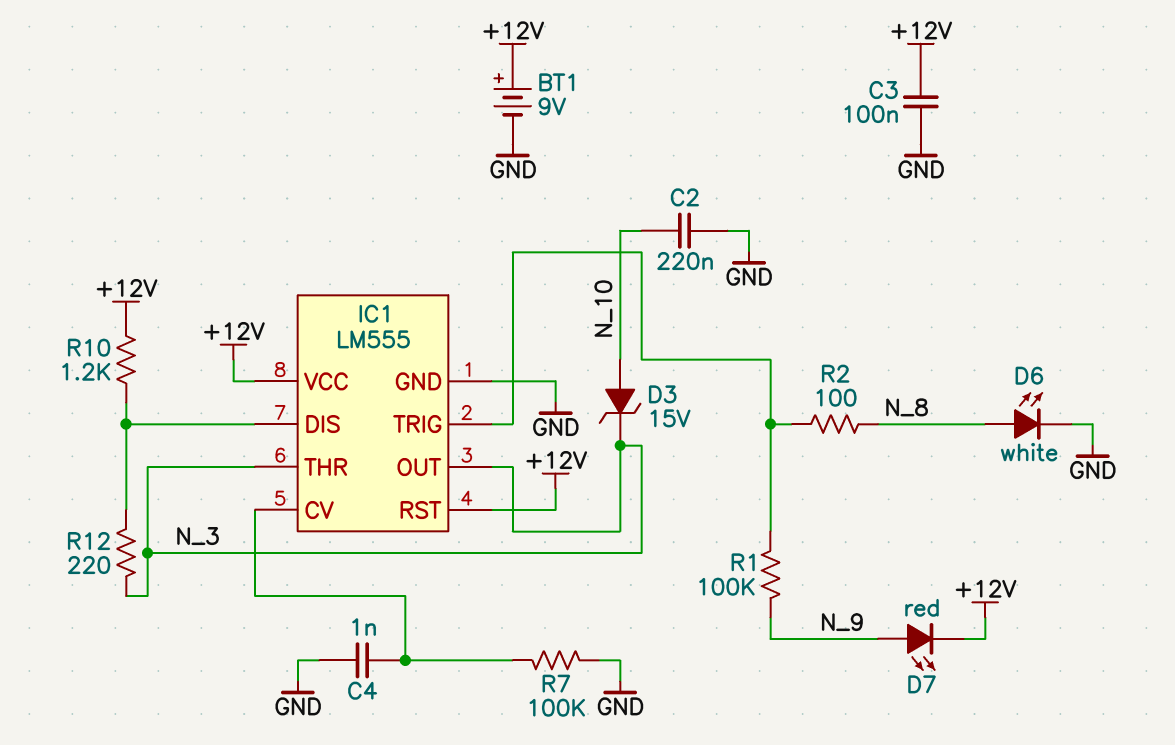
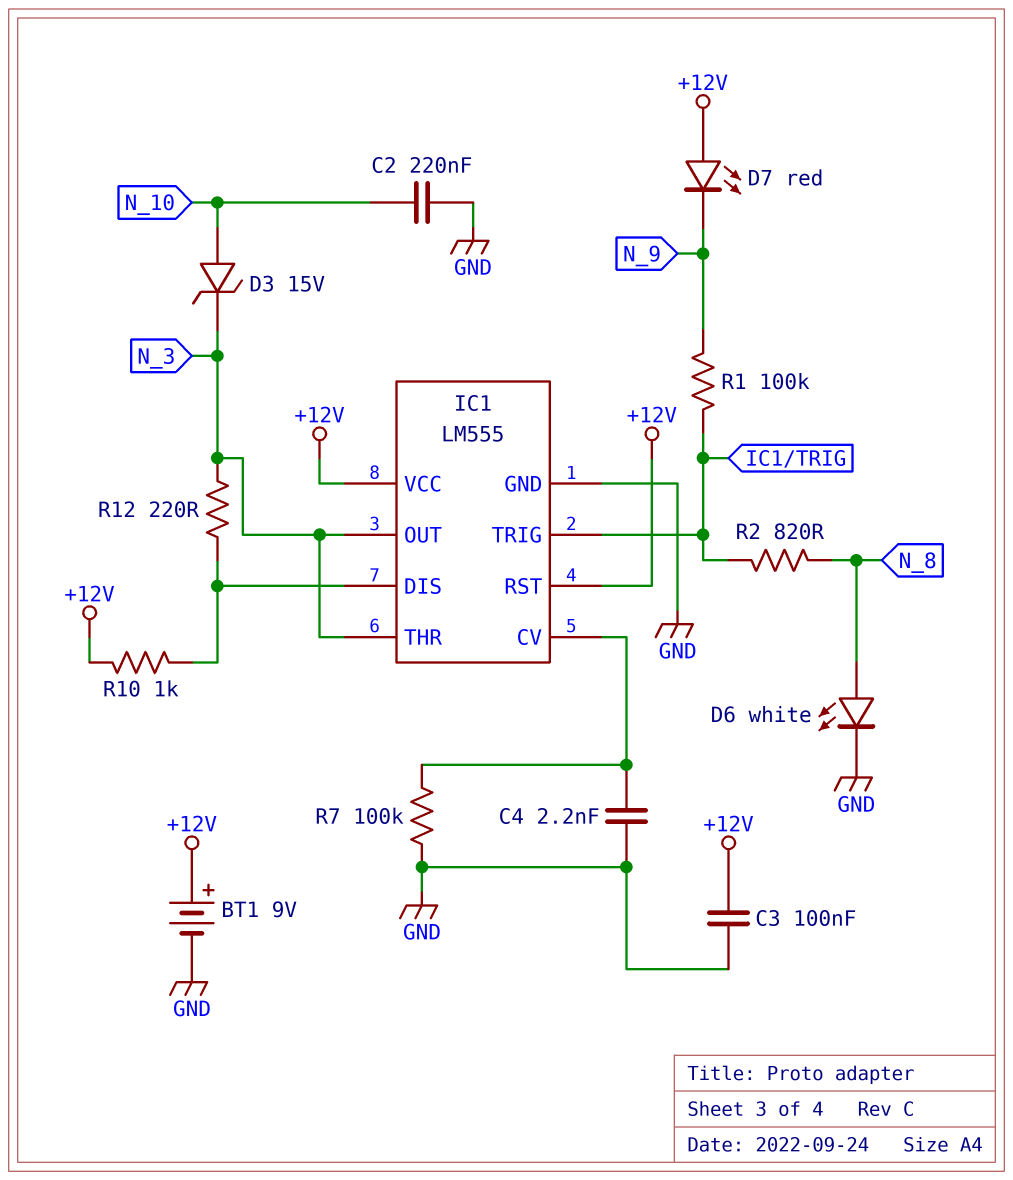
C4: 1nF (GND, IC1/CV) -> 2.2nF (GND, IC1/CV)
D7: LED red (A N_9, K +12V) -> LED red (A +12V, K N_9)
R2: 100 (IC1/TRIG, N_8) -> 820 (IC1/TRIG, N_8)
R10: 1.2k (+12V, IC1/DIS) -> 1k (+12V, IC1/DIS)

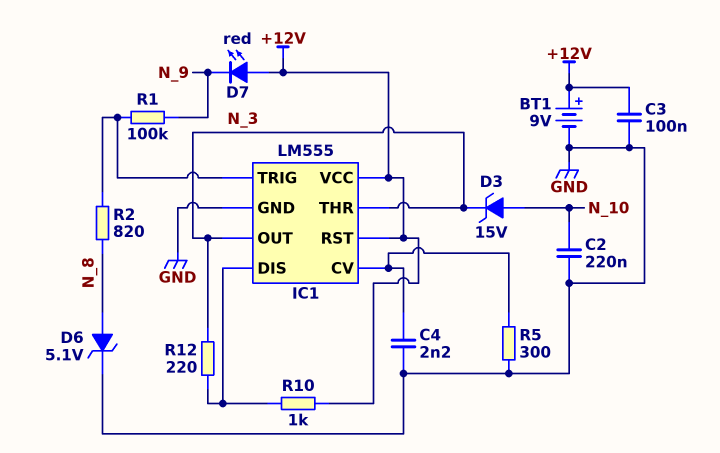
D6: LED white (A N_8, K GND) -> zener 5.1V (A N_8, K GND)
R5: none -> 300 (GND, IC1/CV)
R7: 100k (GND, IC1/CV) -> none

